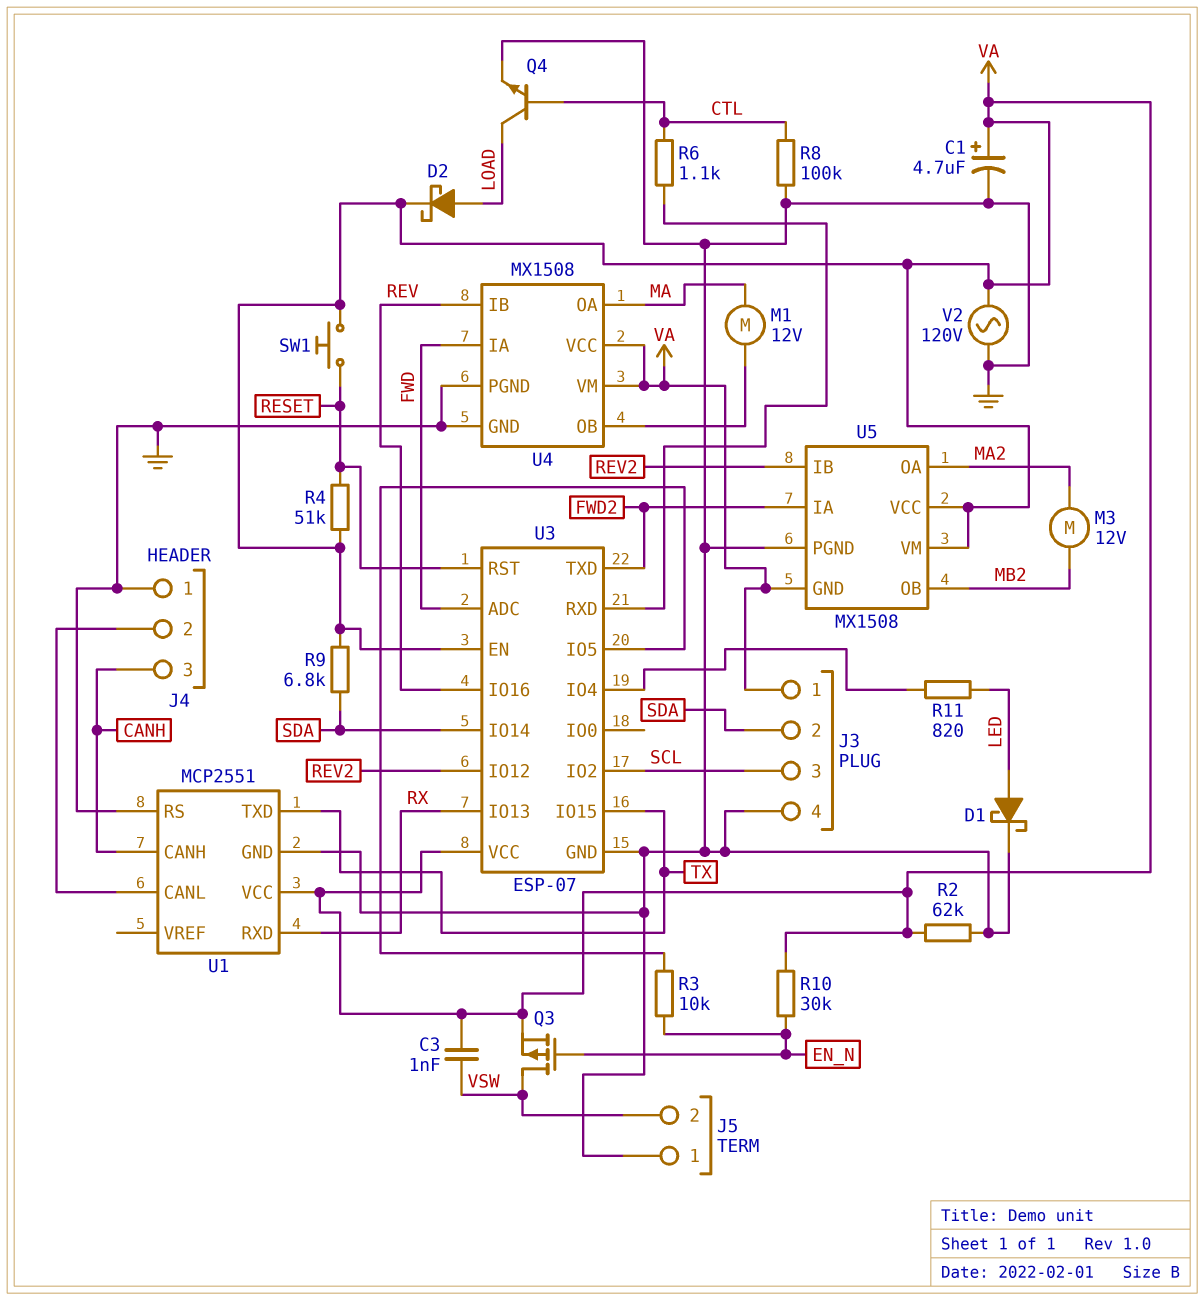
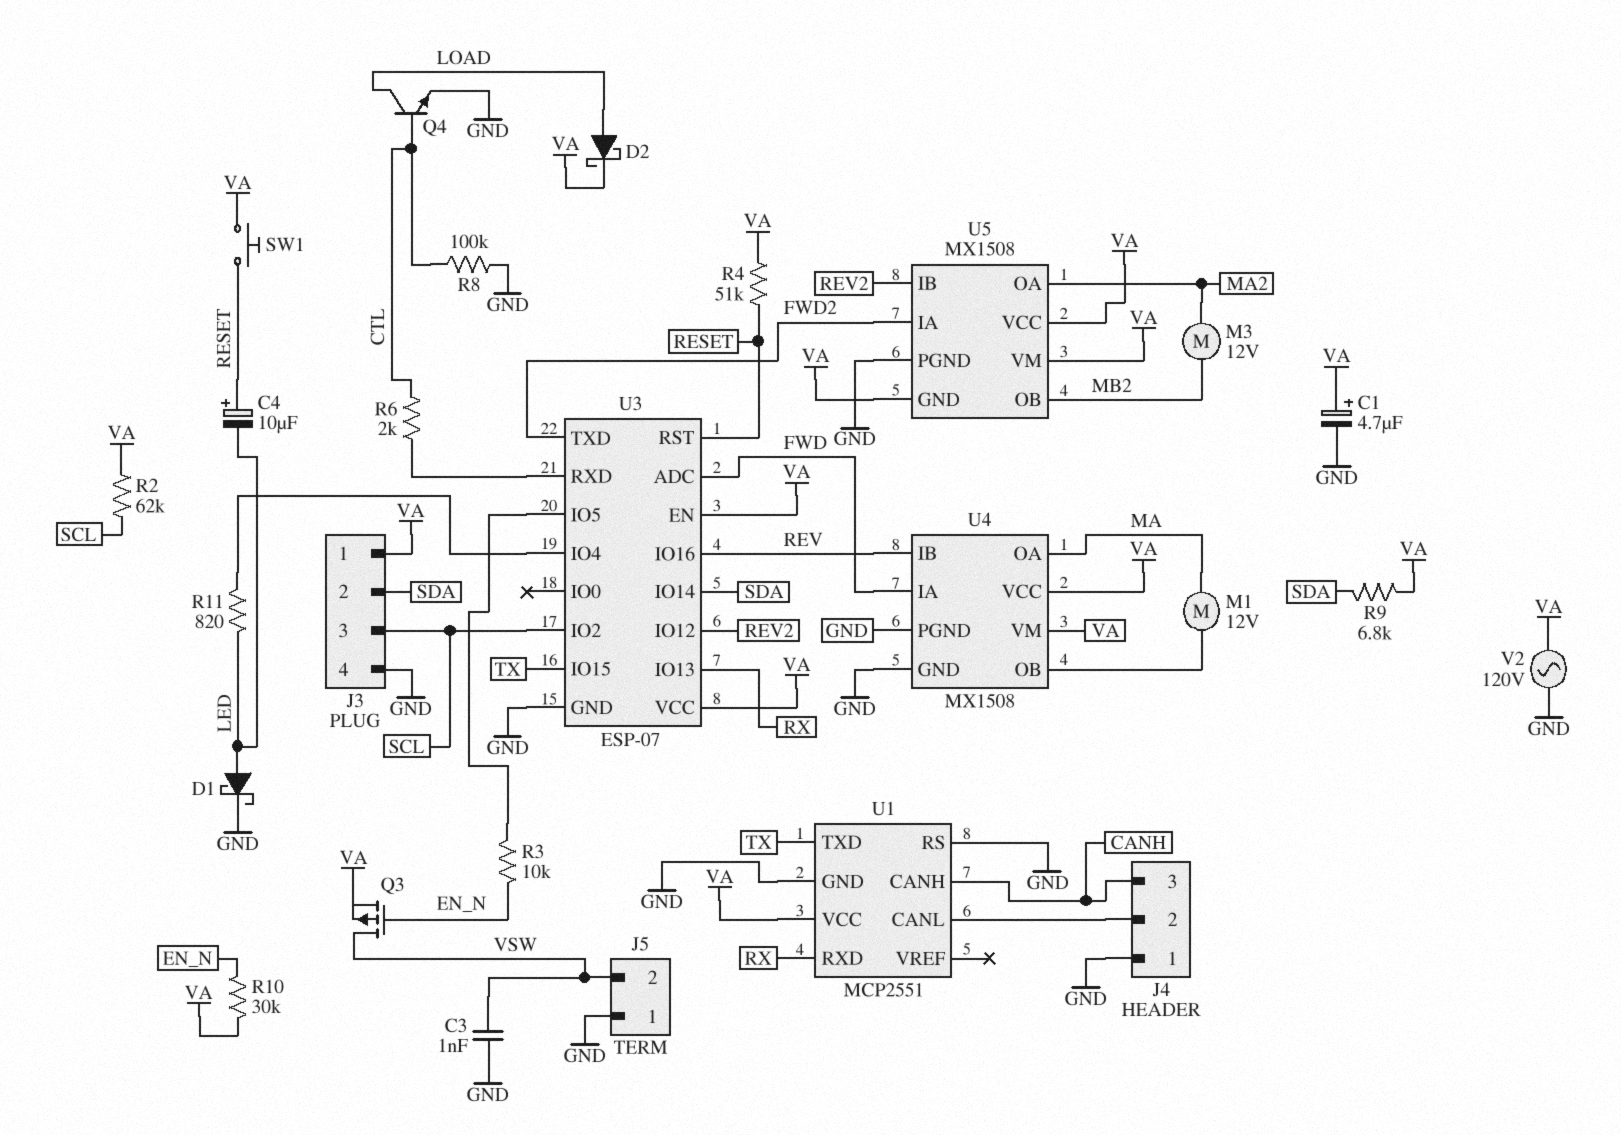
C3: 1nF (VA, VSW) -> 1nF (GND, VSW)
C4: none -> 10uF (plus RESET, minus LED)
R2: 62k (GND, VA) -> 62k (SCL, VA)
R6: 1.1k (CTL, U3/RXD) -> 2k (CTL, U3/RXD)

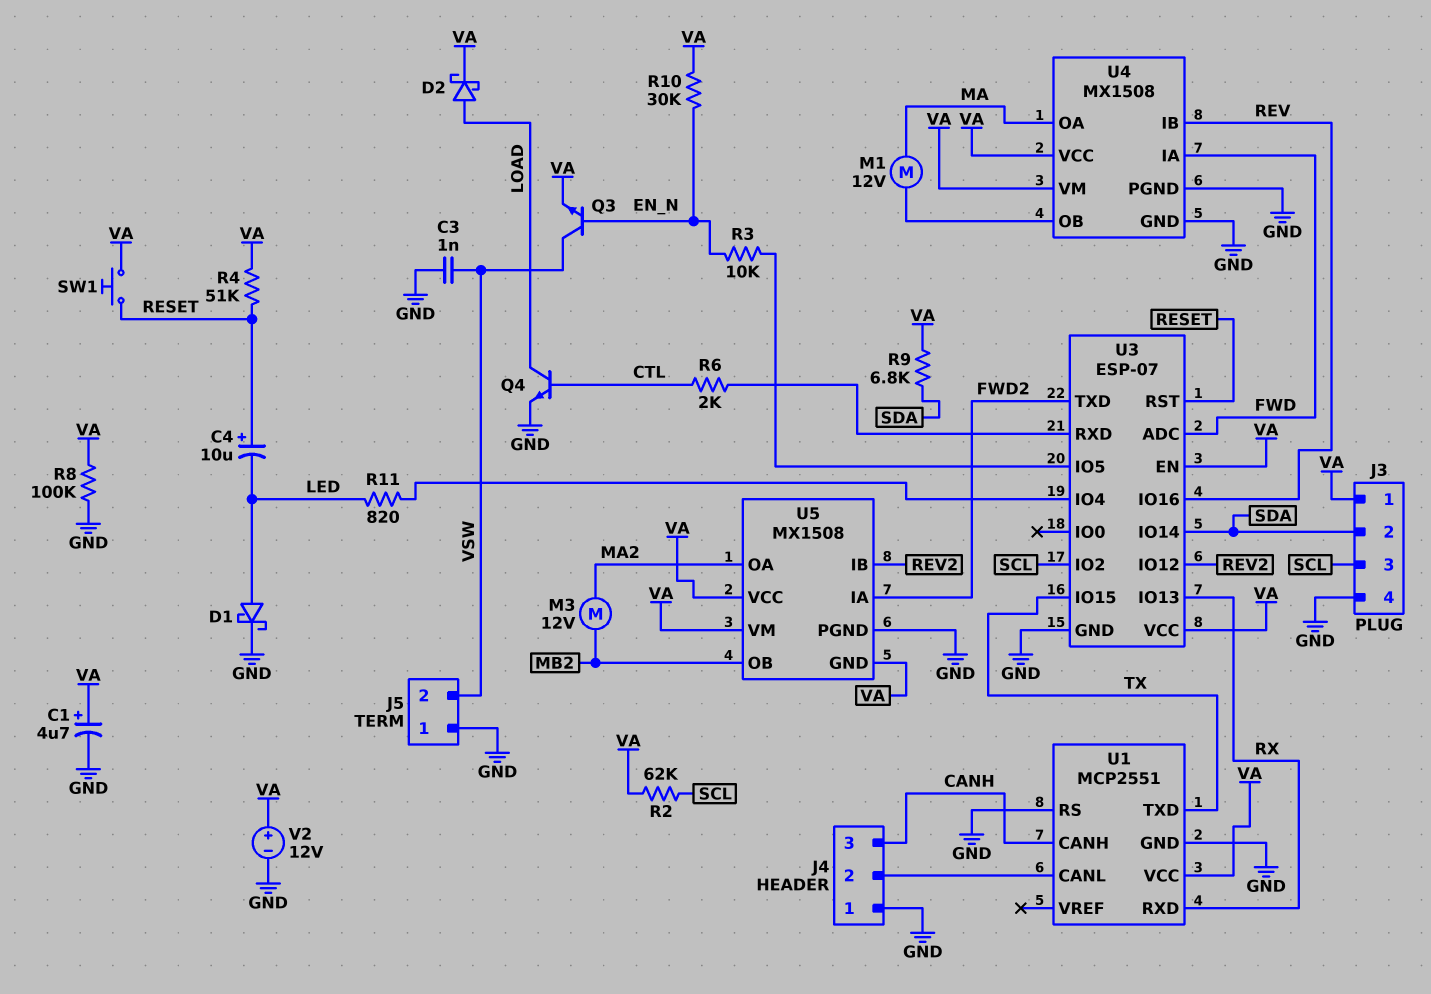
Q3: PMOS (G EN_N, D VSW, S VA) -> NPN (B EN_N, C VSW, E VA)
R8: 100k (CTL, GND) -> 100k (GND, VA)
V2: AC 120V (GND, VA) -> 12V (plus VA, minus GND)

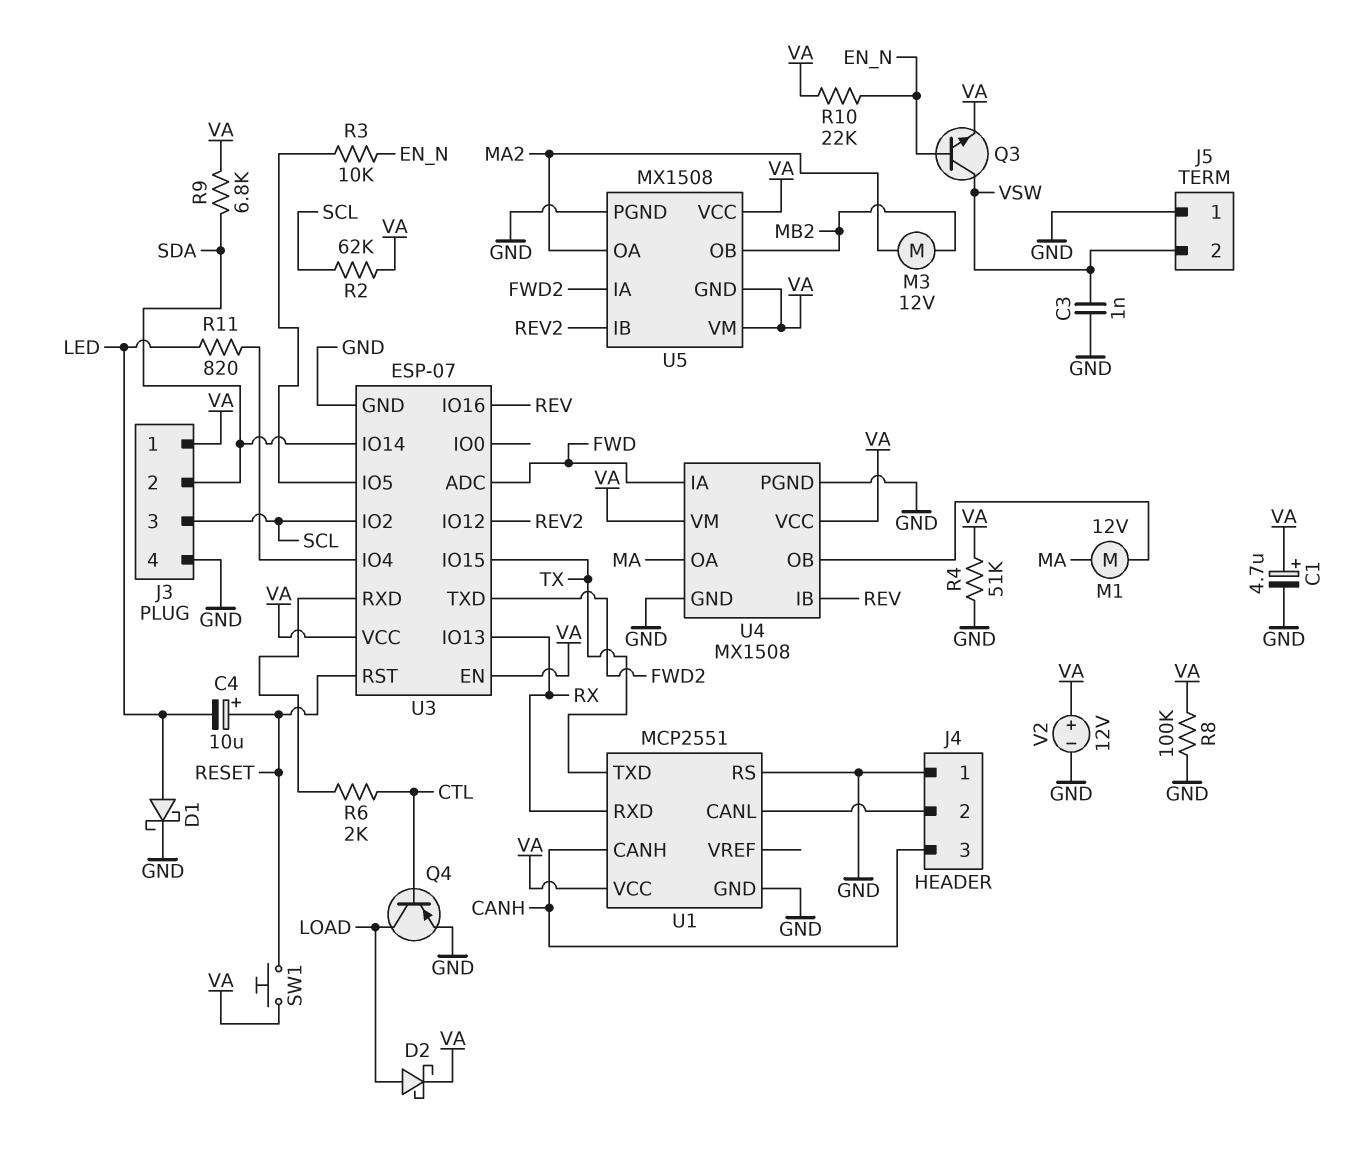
Q4: NPN (B CTL, C LOAD, E GND) -> PNP (B CTL, C LOAD, E GND)
R4: 51k (RESET, VA) -> 51k (GND, VA)
R10: 30k (EN_N, VA) -> 22k (EN_N, VA)

